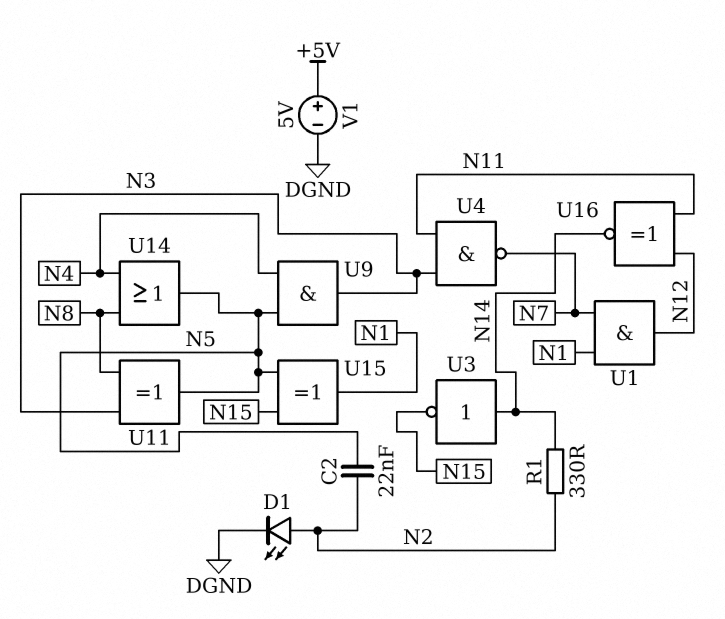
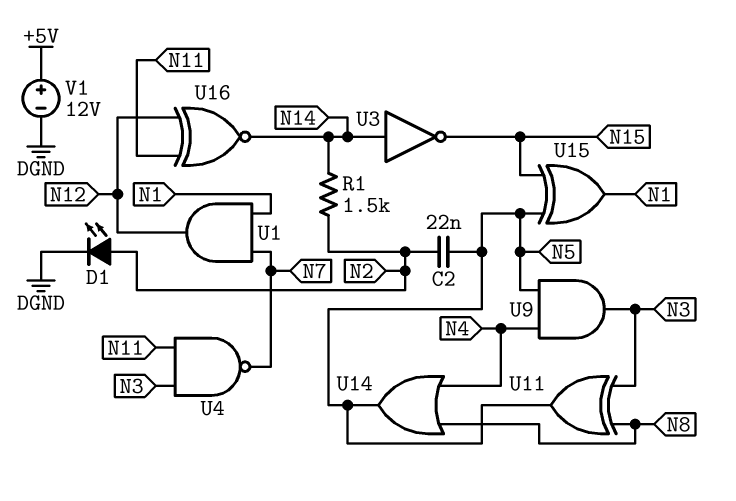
R1: 330 (N2, N14) -> 1.5k (N2, N14)
V1: 5V (plus +5V, minus DGND) -> 12V (plus +5V, minus DGND)

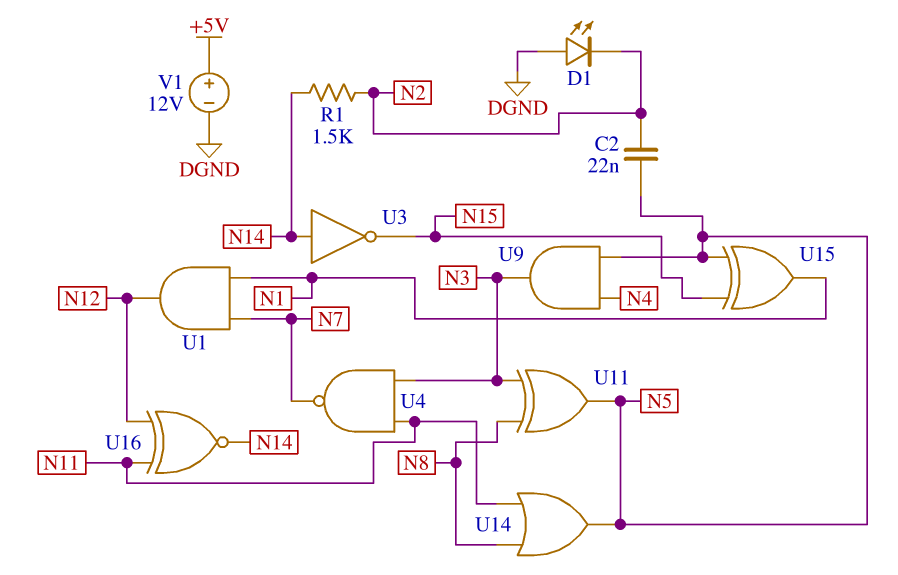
D1: LED (A N2, K DGND) -> LED (A DGND, K N2)
U14: OR (in N4, in N8, out N5) -> OR (in N8, in N11, out N5)

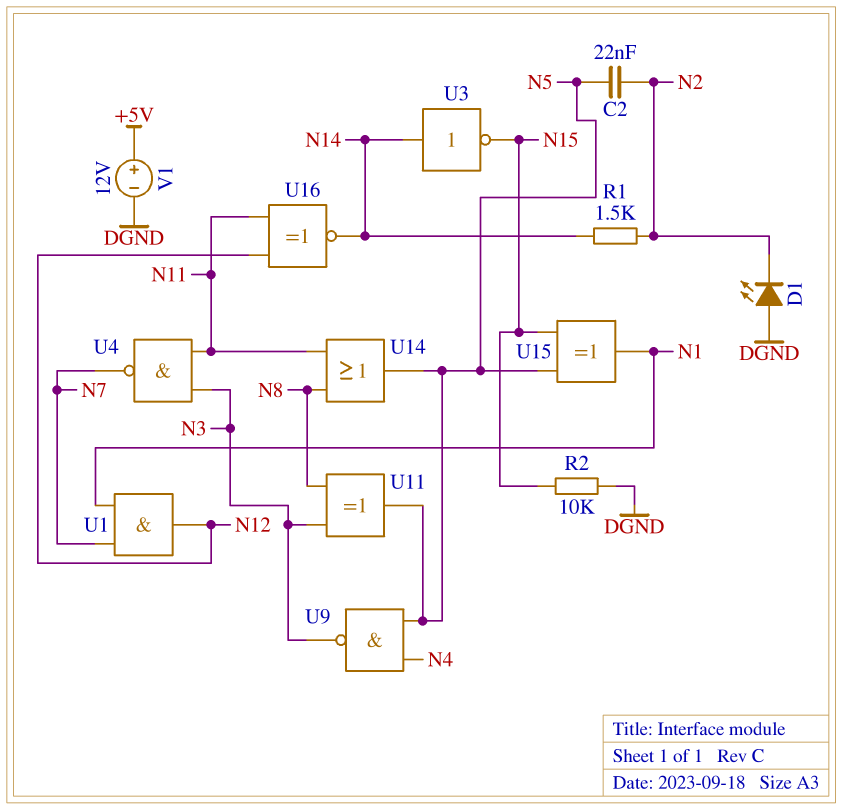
R2: none -> 10k (DGND, N15)
U9: AND (in N4, in N5, out N3) -> NAND (in N4, in N5, out N3)

